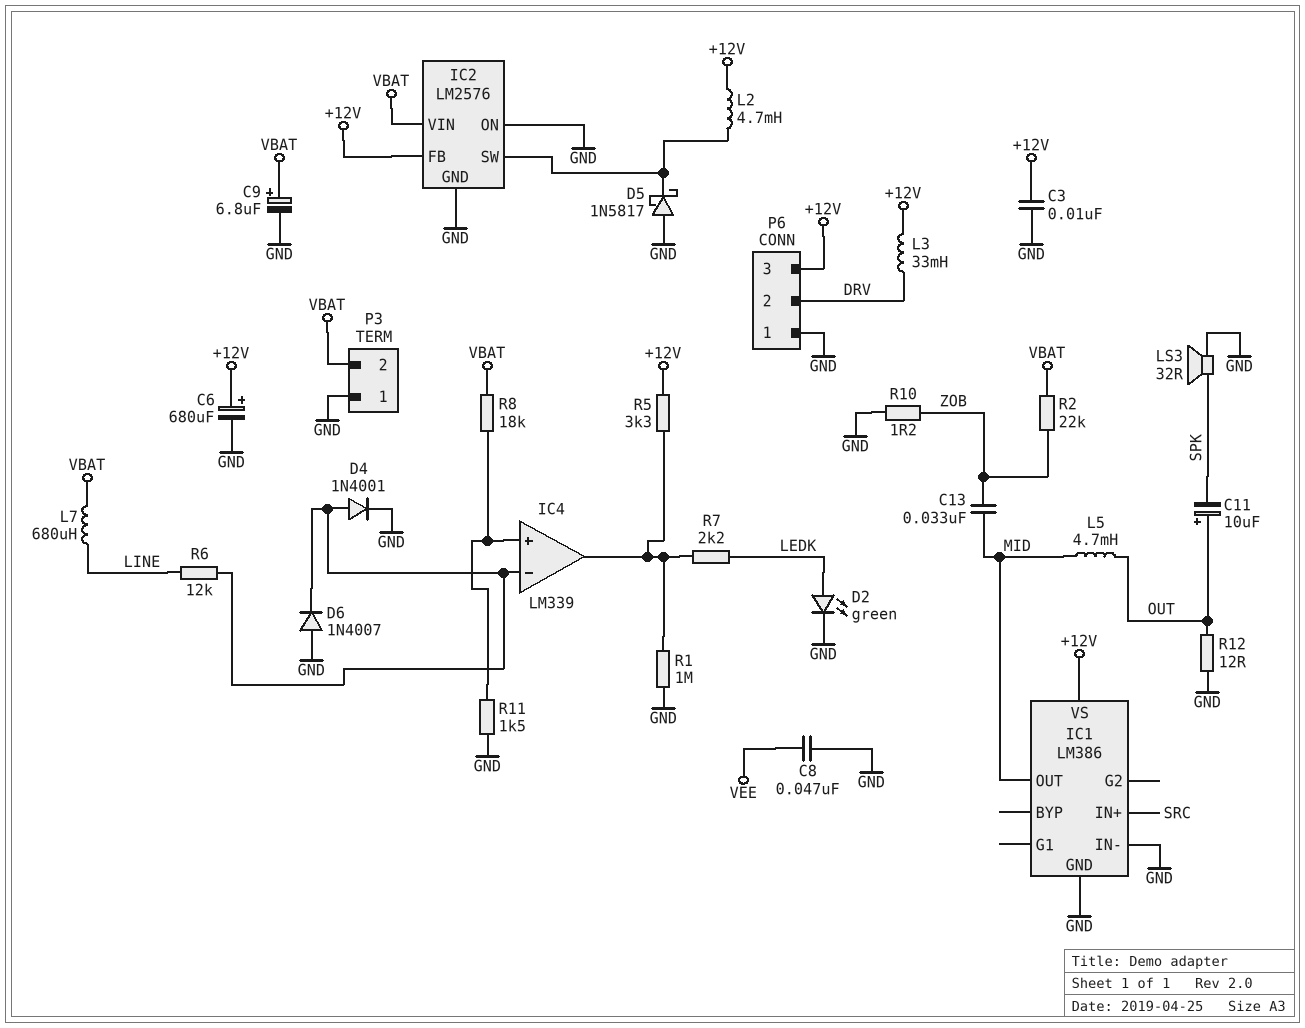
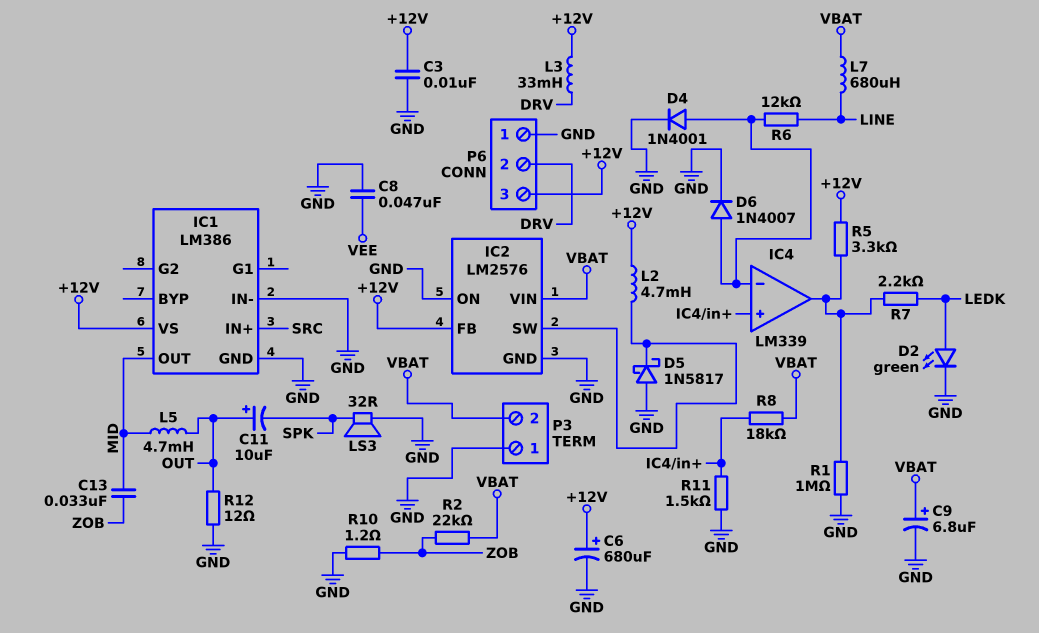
D6: diode 1N4007 (A GND, K IC4/in-) -> diode 1N4007 (A IC4/in-, K GND)

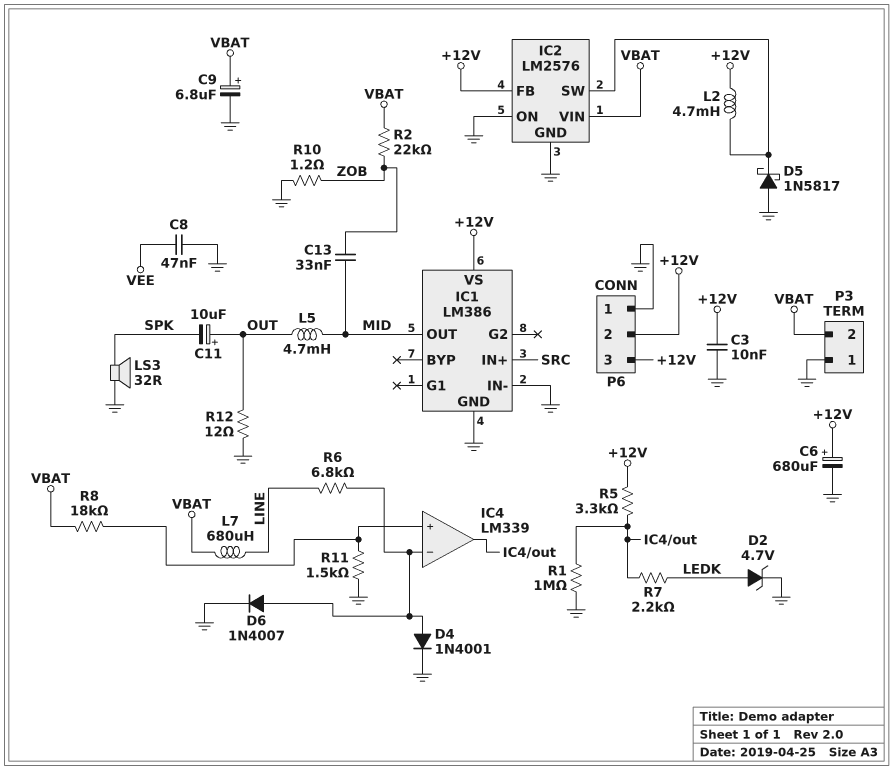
D2: LED green (A LEDK, K GND) -> zener 4.7V (A LEDK, K GND)
L3: 33mH (+12V, DRV) -> none
P6 pin 2: DRV -> +12V
R6: 12k (IC4/in-, LINE) -> 6.8k (IC4/in-, LINE)

